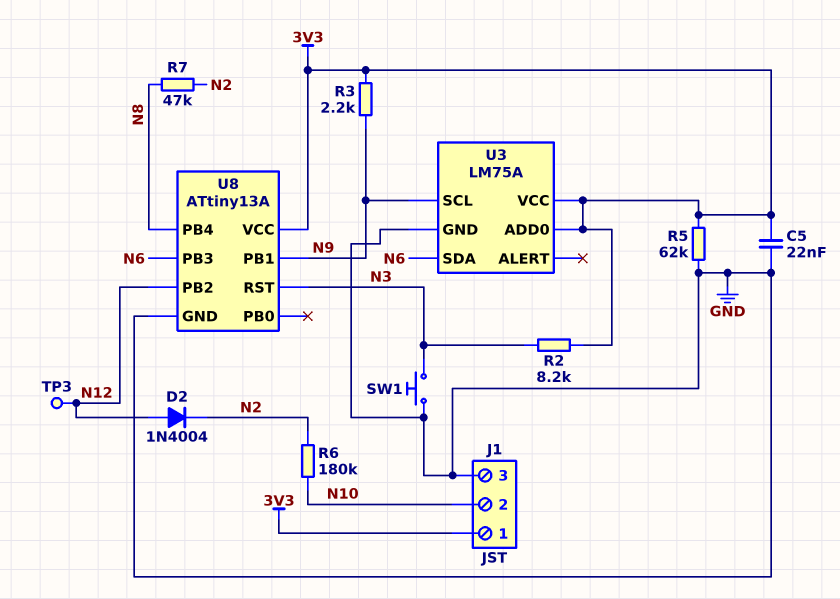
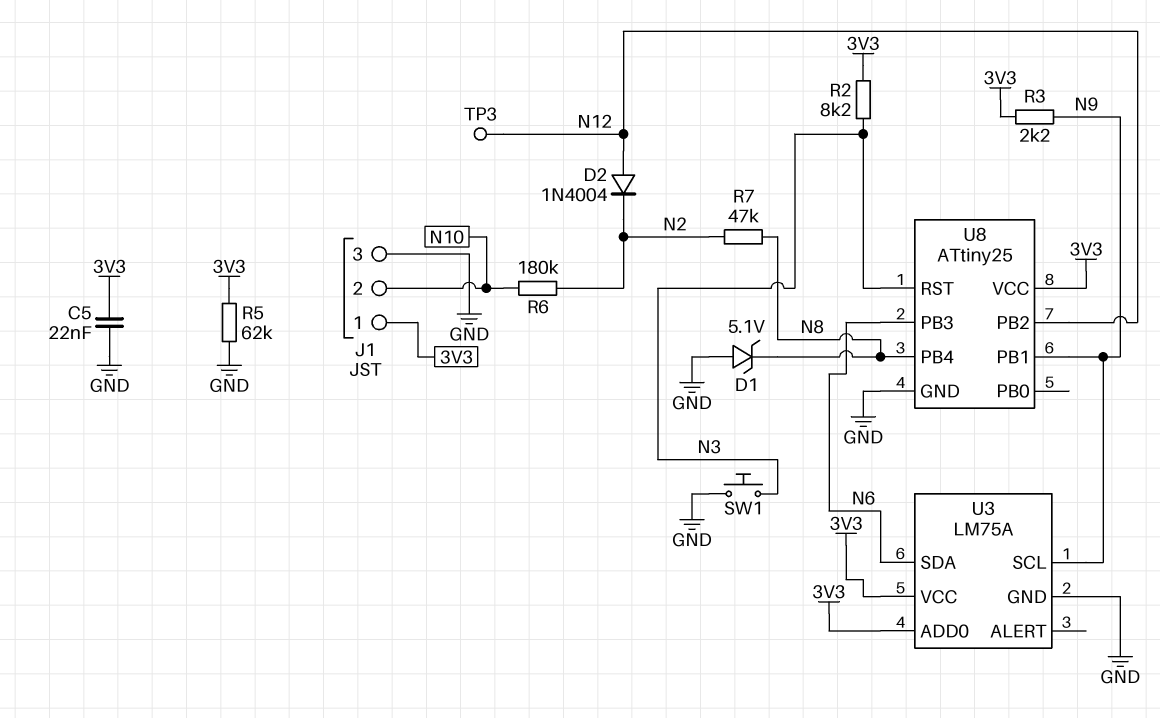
D1: none -> zener 5.1V (A GND, K N8)
U8: ATtiny13A -> ATtiny25

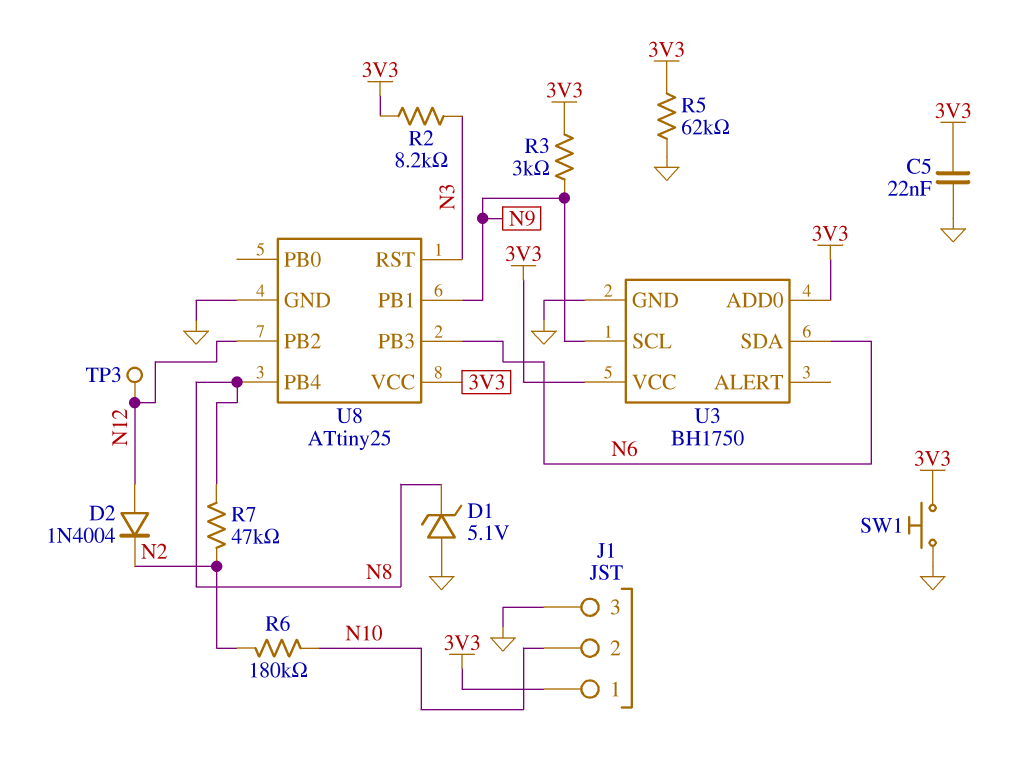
R3: 2.2k (3V3, N9) -> 3k (3V3, N9)
SW1: button (GND, N3) -> button (3V3, GND)
U3: LM75A -> BH1750

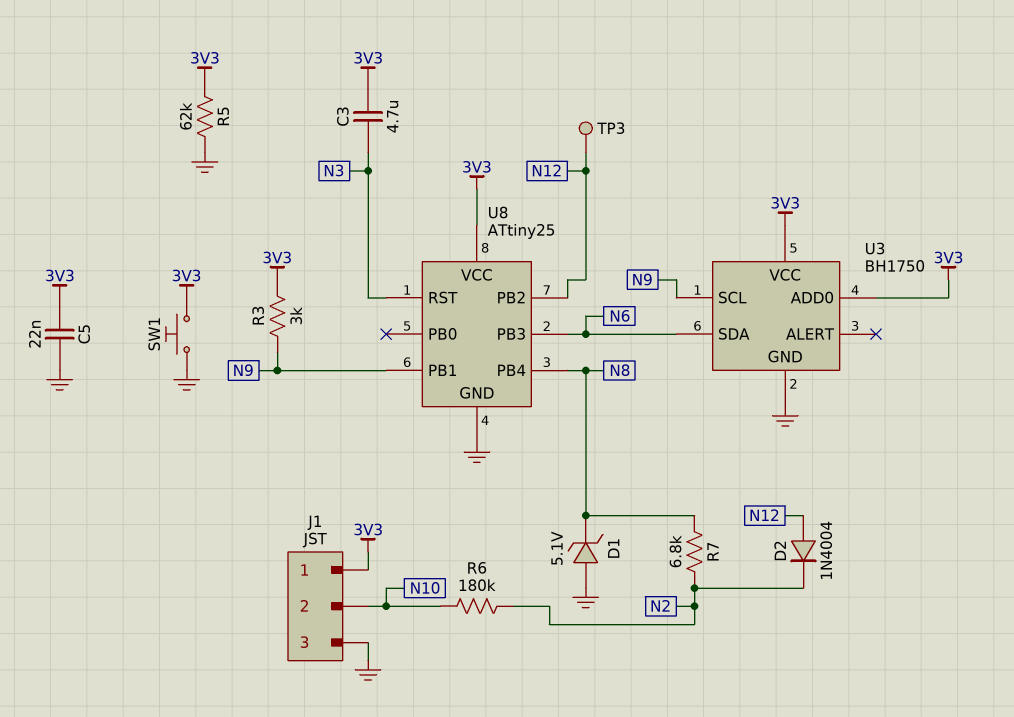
C3: none -> 4.7uF (3V3, N3)
R2: 8.2k (3V3, N3) -> none
R7: 47k (N2, N8) -> 6.8k (N2, N8)

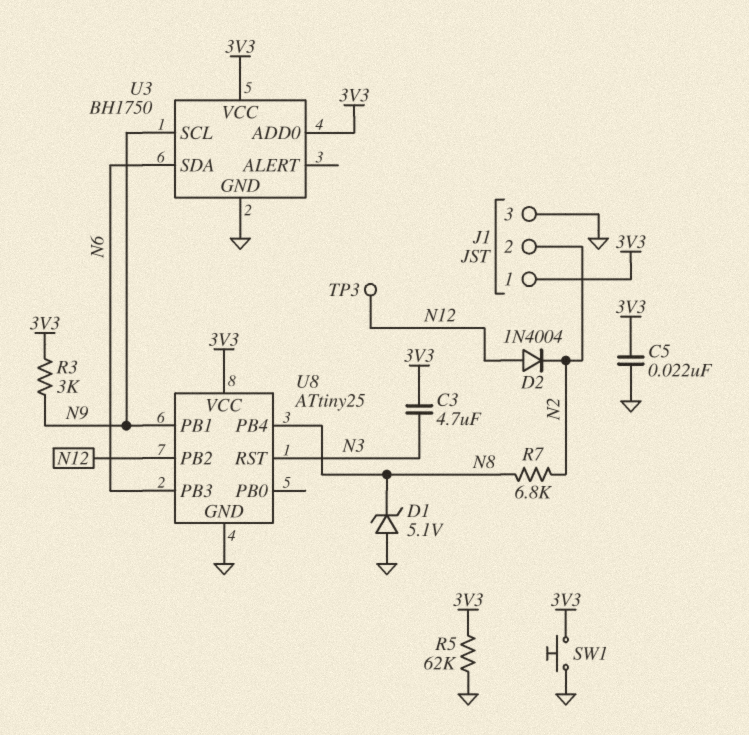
J1 pin 2: N10 -> N2
R6: 180k (N2, N10) -> none

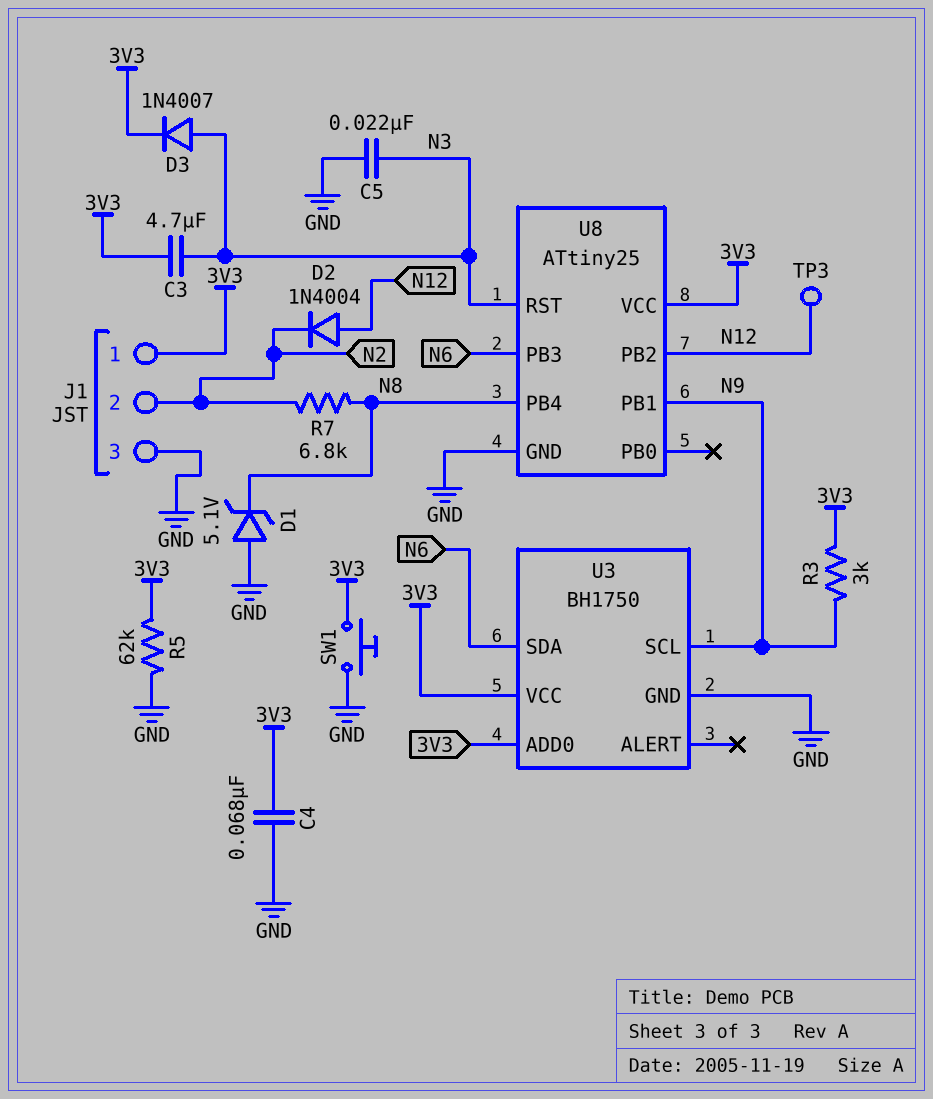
C4: none -> 68nF (3V3, GND)
C5: 22nF (3V3, GND) -> 22nF (GND, N3)
D3: none -> diode 1N4007 (A N3, K 3V3)

